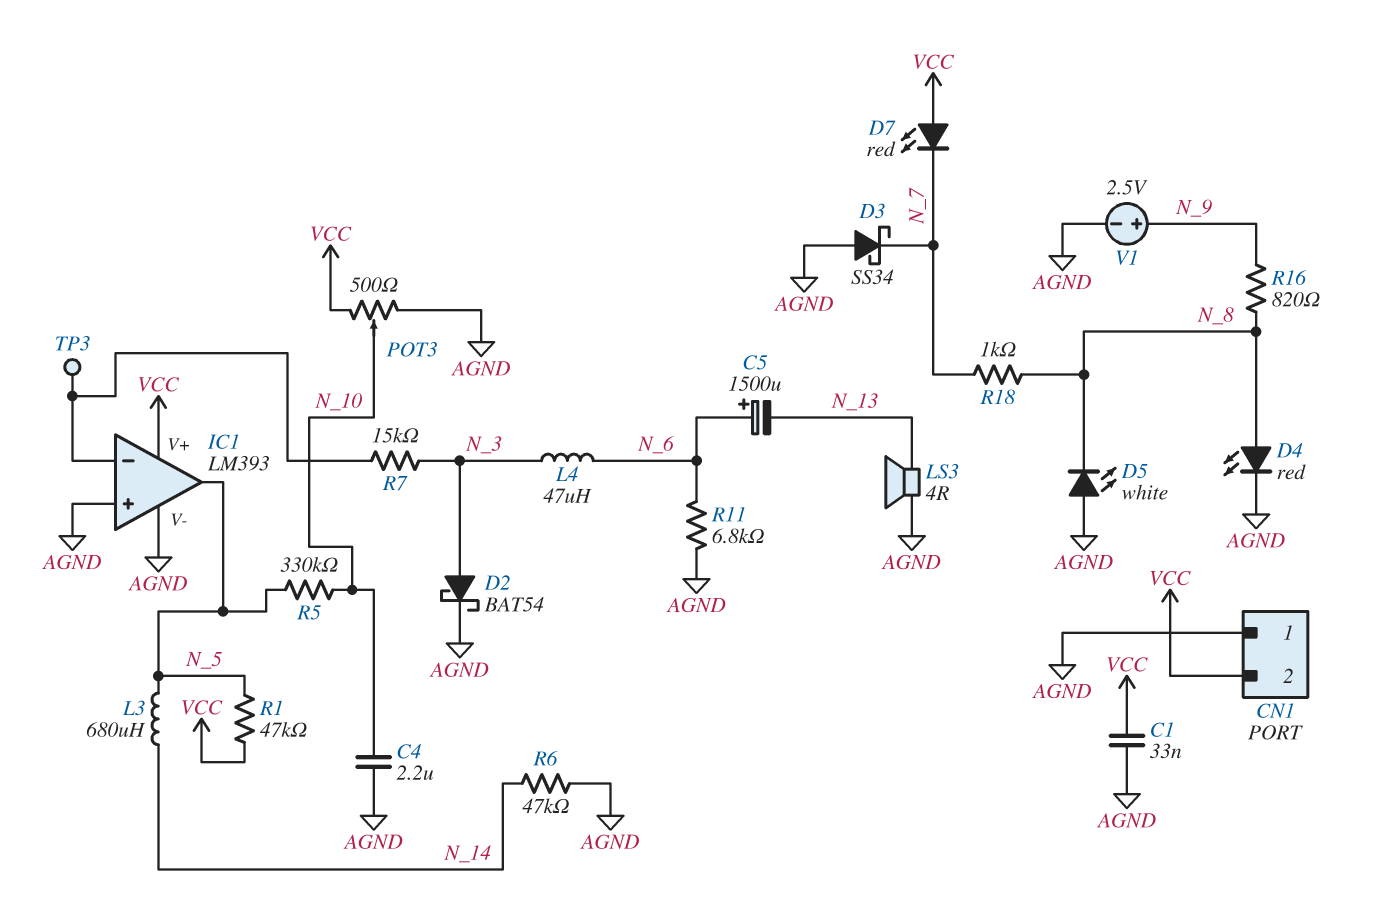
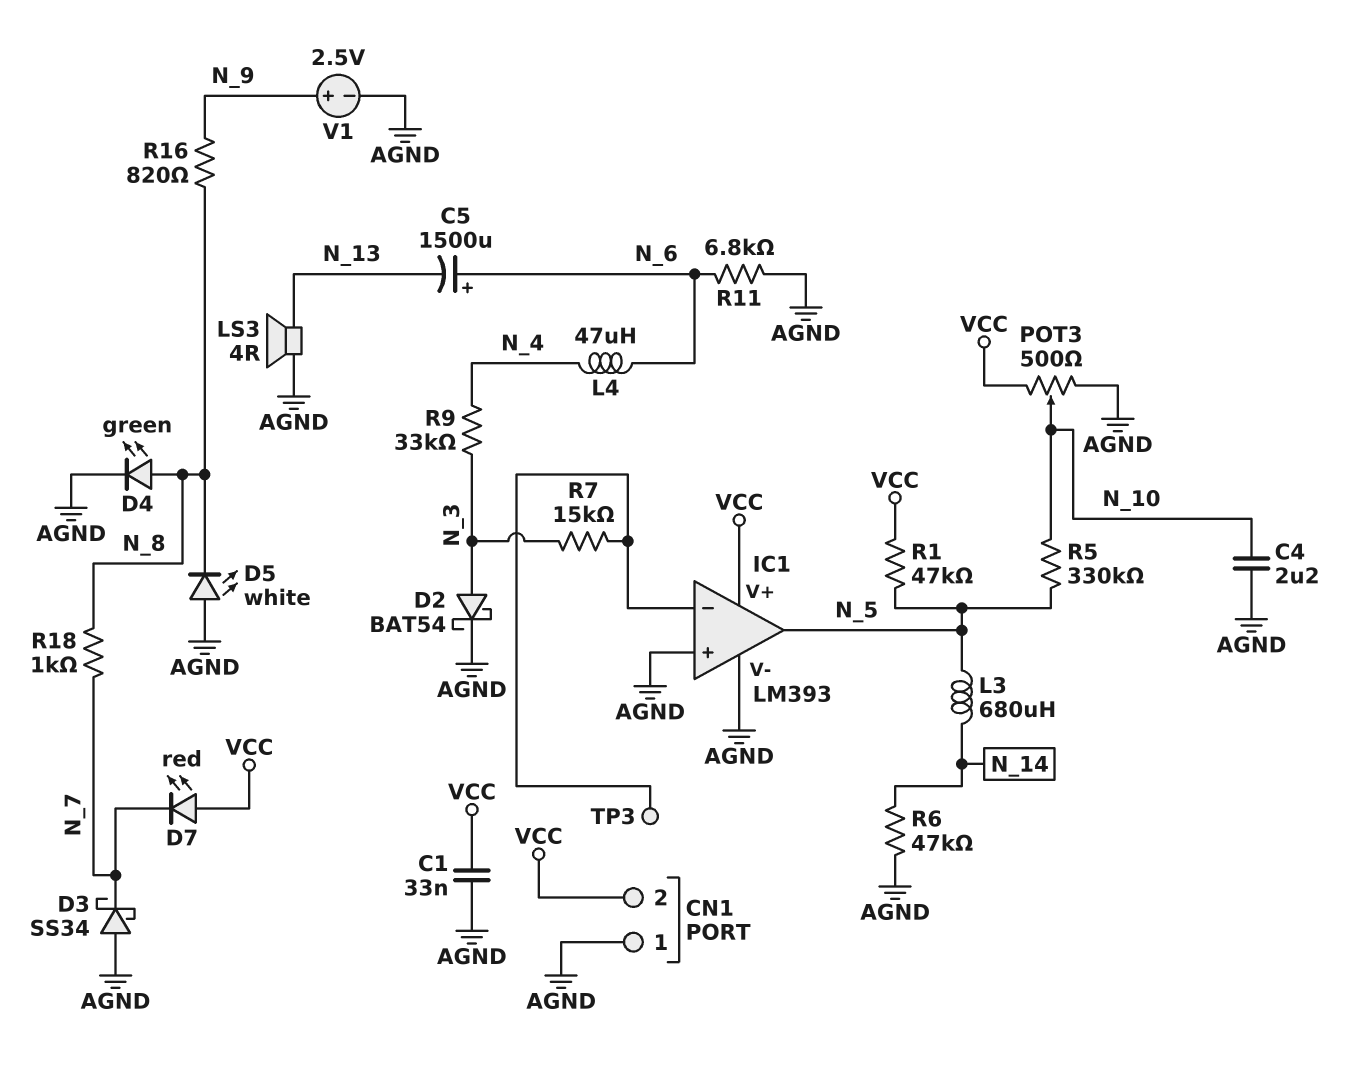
D4: LED red (A N_8, K AGND) -> LED green (A N_8, K AGND)
L4: 47uH (N_3, N_6) -> 47uH (N_4, N_6)
R9: none -> 33k (N_3, N_4)

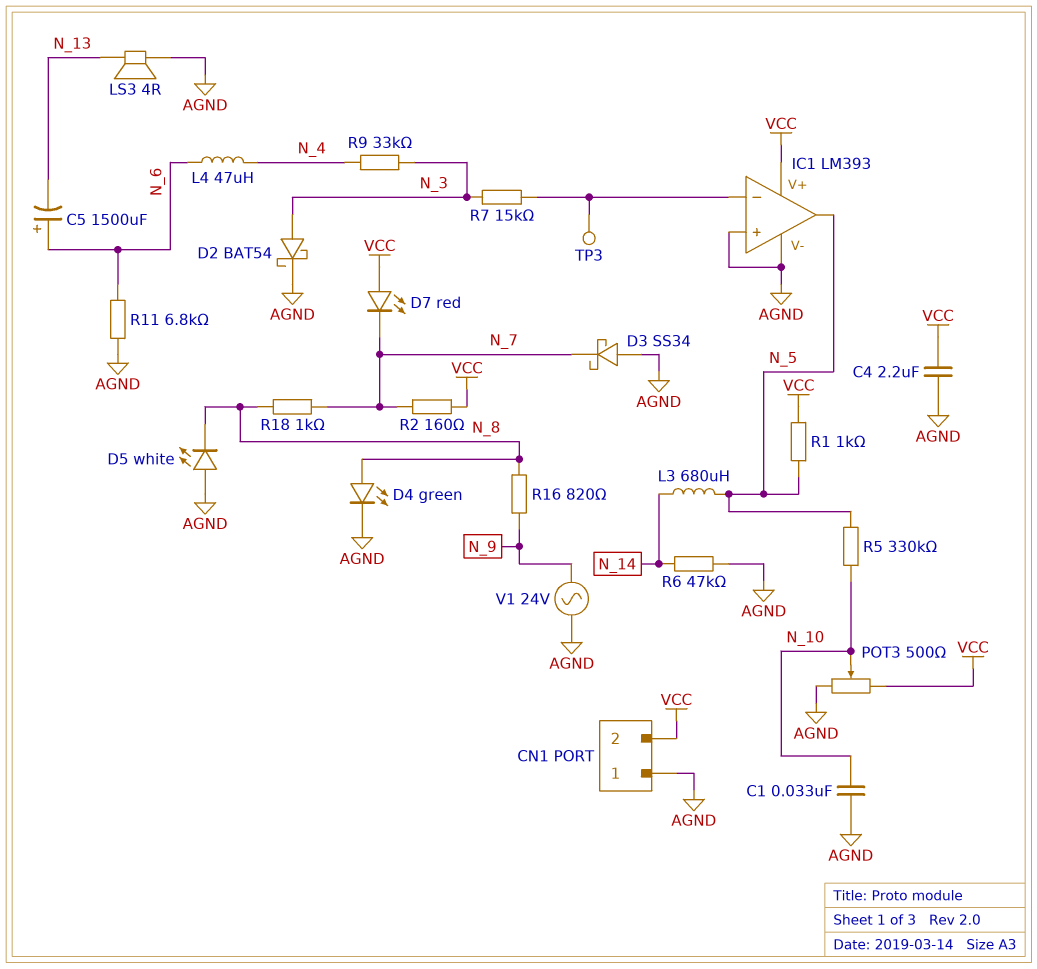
C1: 33nF (AGND, VCC) -> 33nF (AGND, N_10)
C4: 2.2uF (AGND, N_10) -> 2.2uF (AGND, VCC)
R1: 47k (N_5, VCC) -> 1k (N_5, VCC)
R2: none -> 160 (N_7, VCC)
V1: 2.5V (plus N_9, minus AGND) -> AC 24V (AGND, N_9)

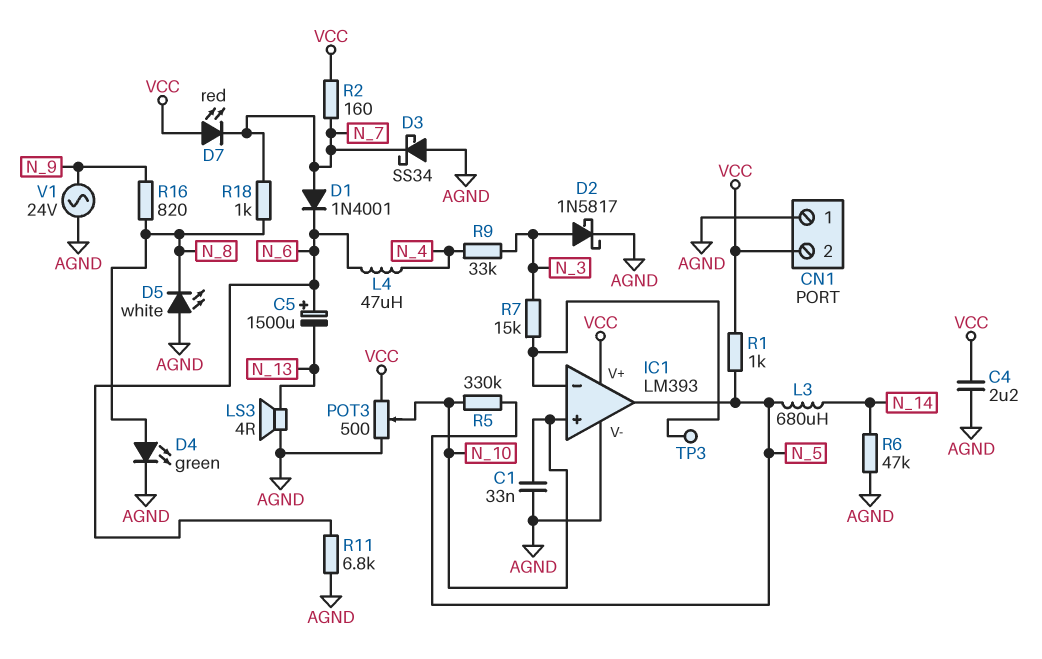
D1: none -> diode 1N4001 (A N_7, K N_6)
D2: schottky BAT54 (A N_3, K AGND) -> schottky 1N5817 (A N_3, K AGND)
IC1 pin in+: AGND -> N_10

